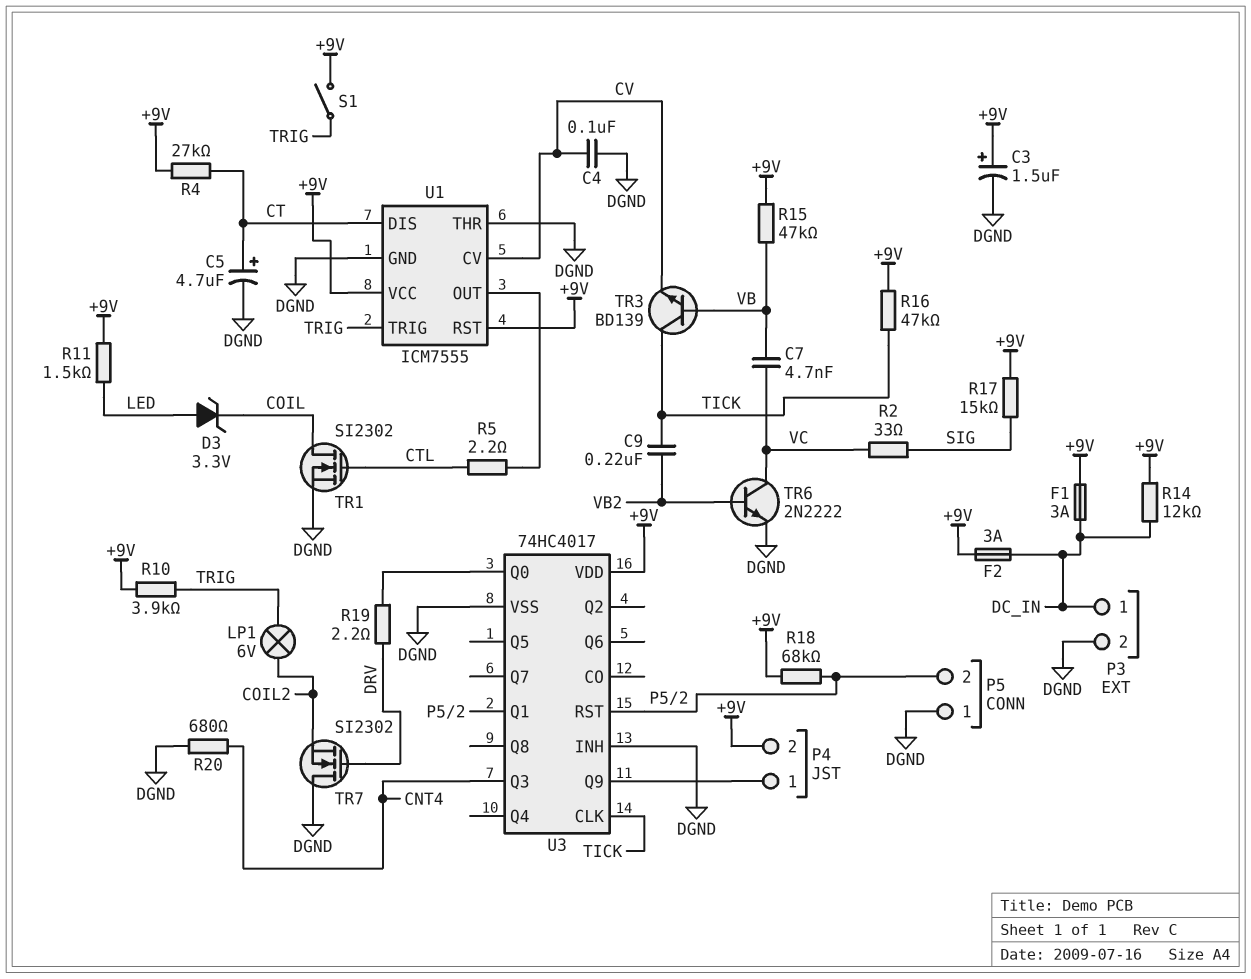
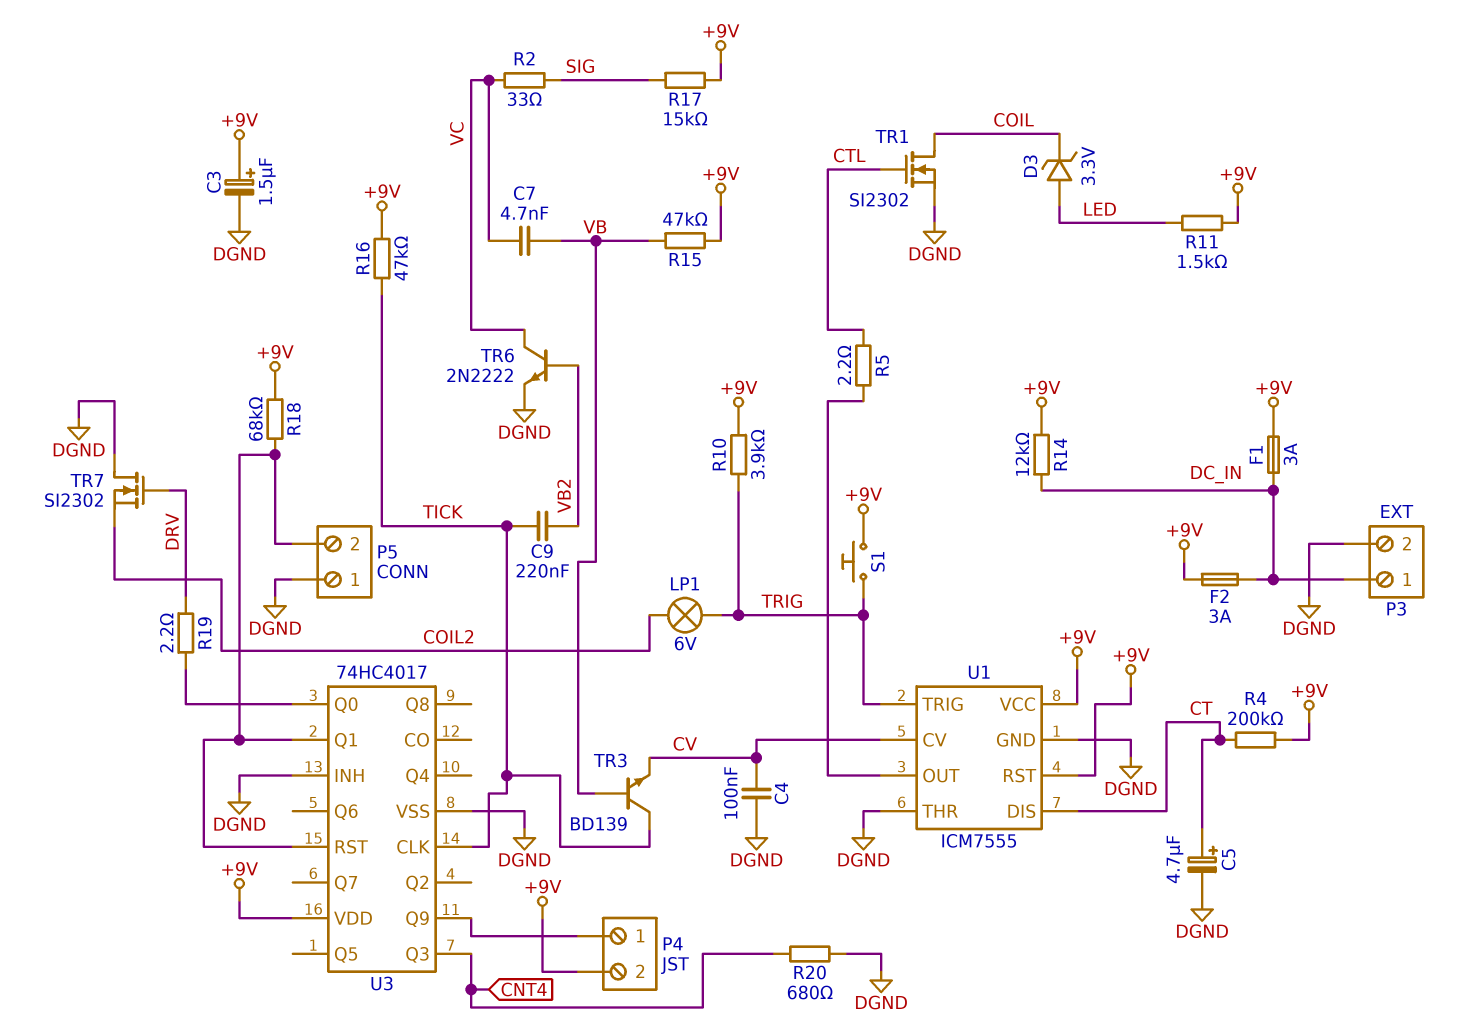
R4: 27k (+9V, CT) -> 200k (+9V, CT)
S1: switch (+9V, TRIG) -> button (+9V, TRIG)

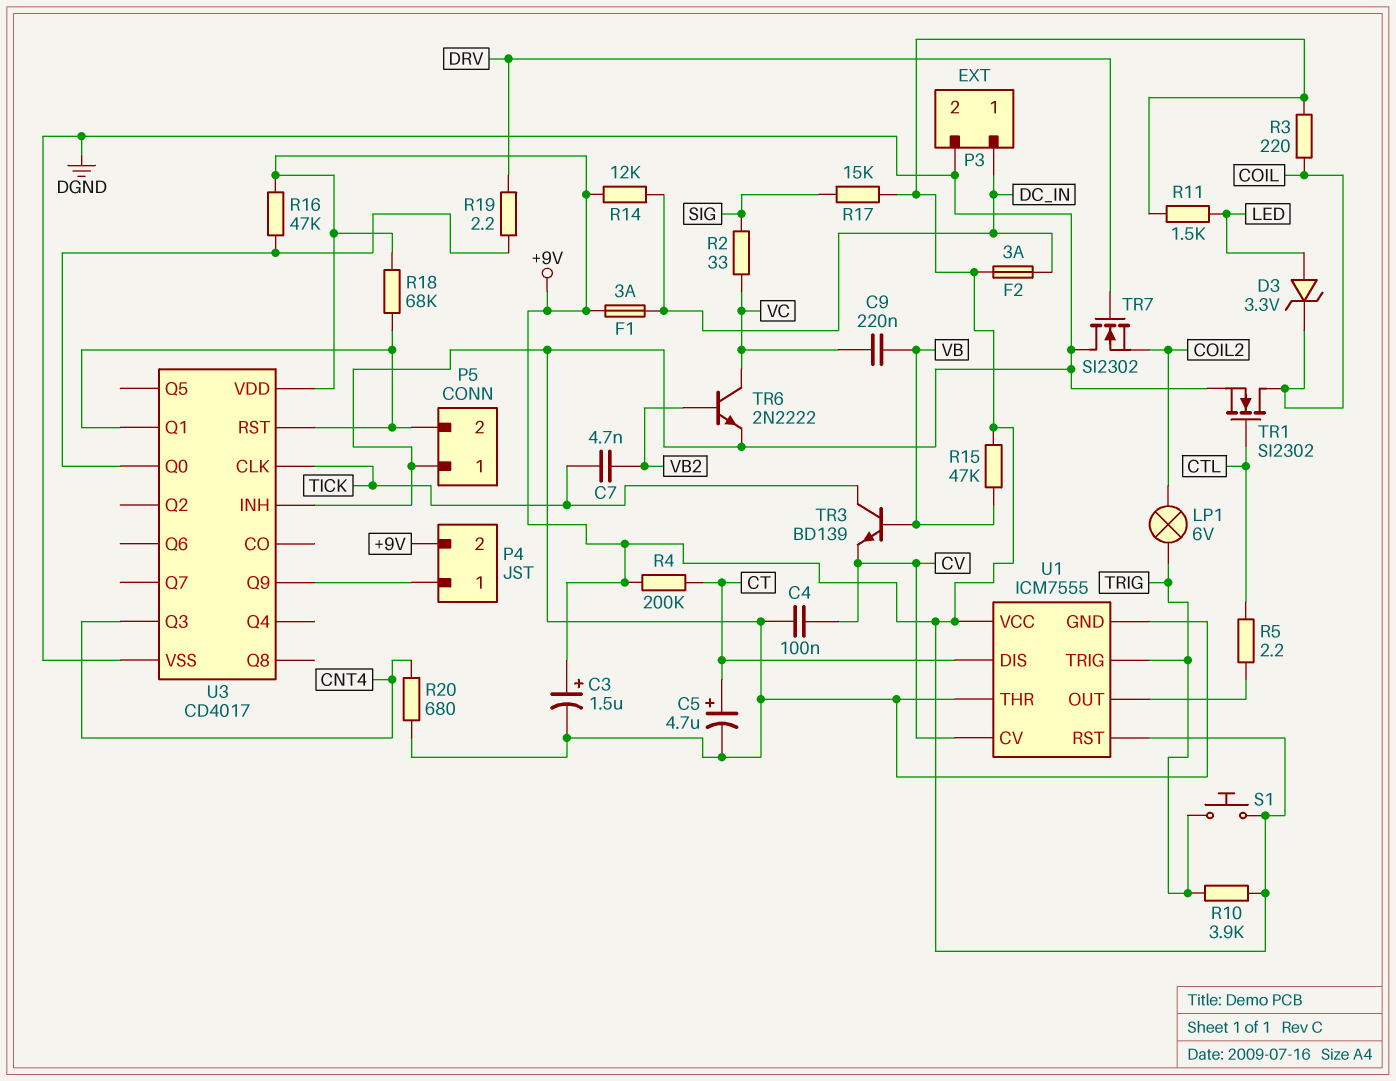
C7: 4.7nF (VB, VC) -> 4.7nF (TICK, VB2)
C9: 220nF (TICK, VB2) -> 220nF (VB, VC)
R3: none -> 220 (+9V, COIL)
R16: 47k (+9V, TICK) -> 47k (+9V, U3/Q0)
U3: 74HC4017 -> CD4017

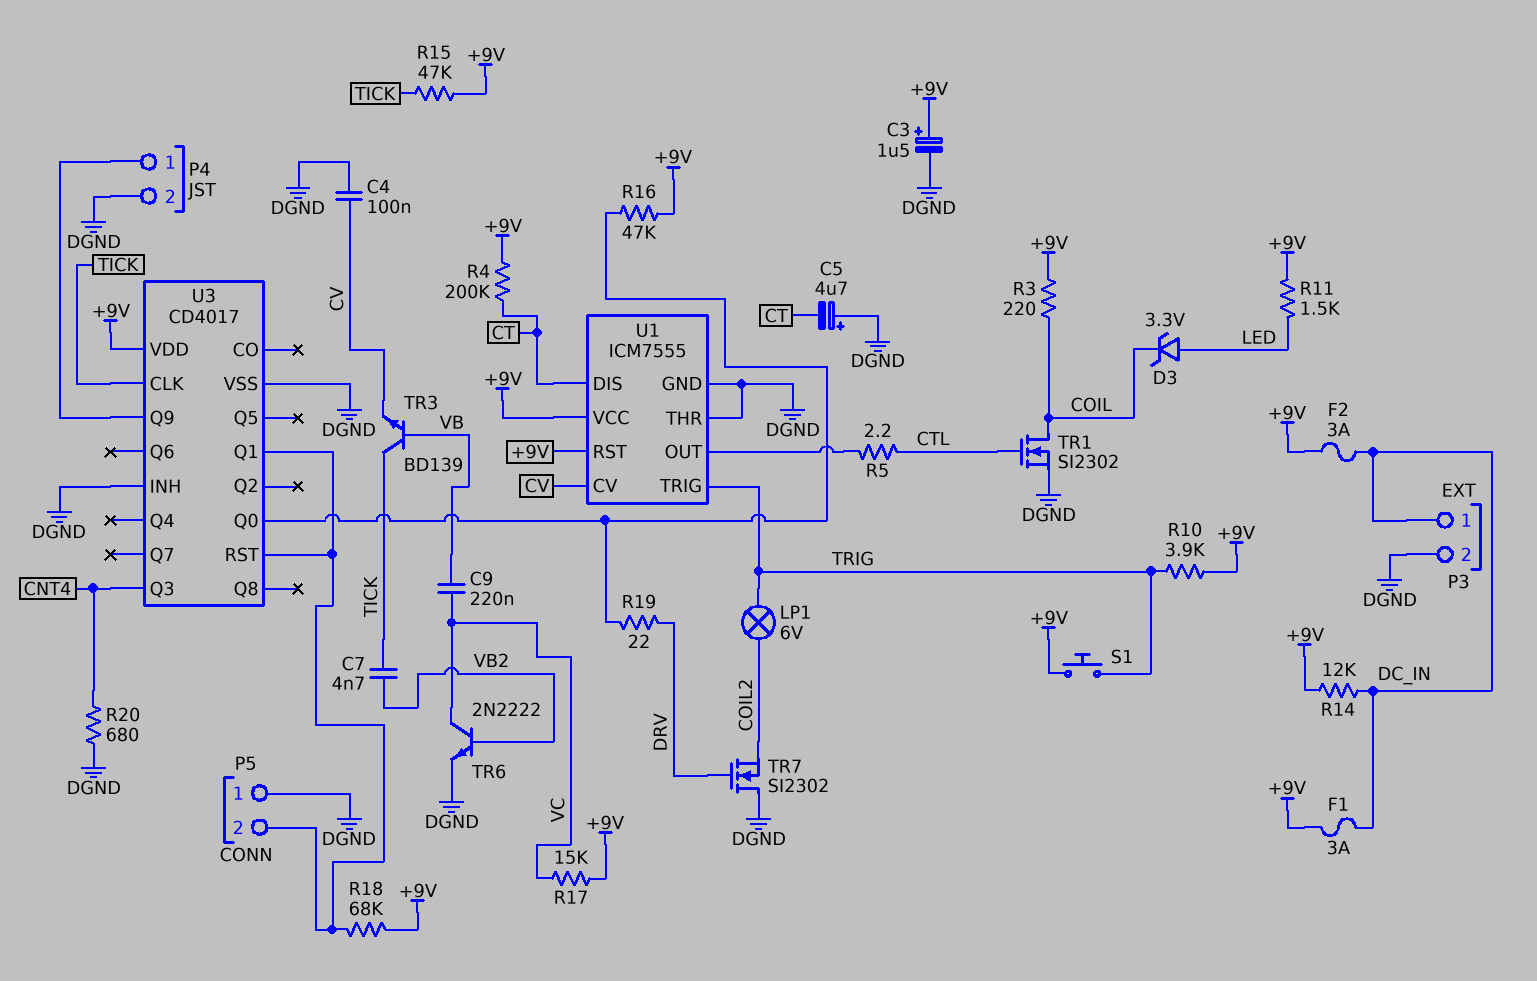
C5: 4.7uF (plus CT, minus DGND) -> 4.7uF (plus DGND, minus CT)
P4 pin 2: +9V -> DGND
R2: 33 (SIG, VC) -> none
R15: 47k (+9V, VB) -> 47k (+9V, TICK)
R17: 15k (+9V, SIG) -> 15k (+9V, VC)
R19: 2.2 (DRV, U3/Q0) -> 22 (DRV, U3/Q0)

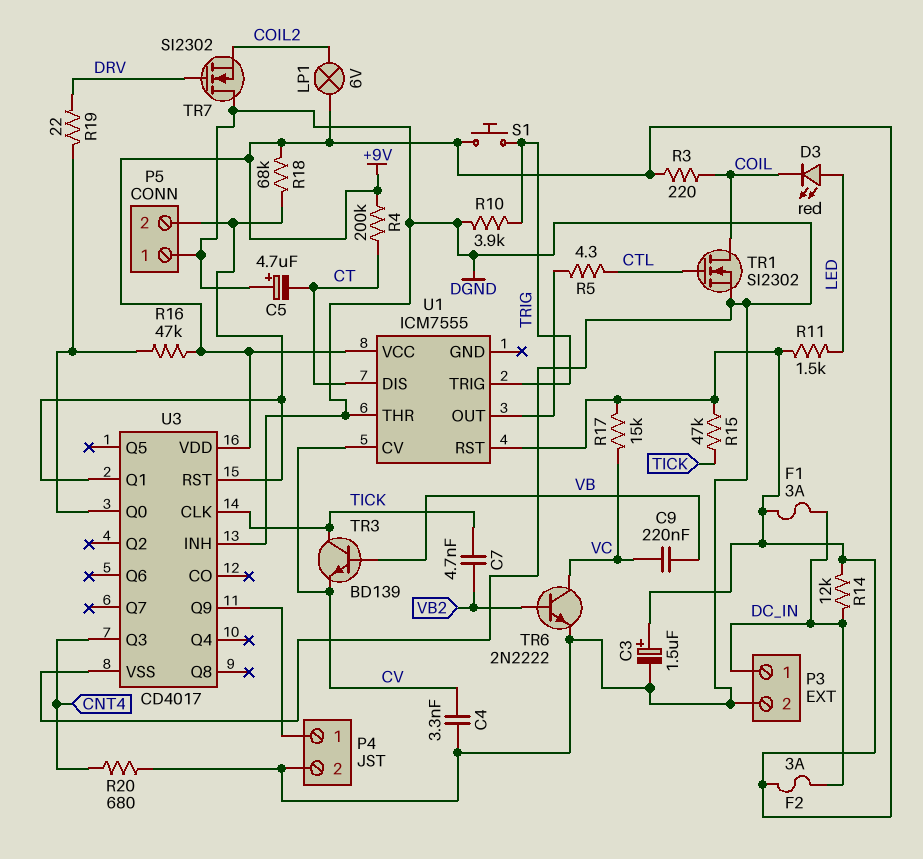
C4: 100nF (CV, DGND) -> 3.3nF (CV, DGND)
D3: zener 3.3V (A LED, K COIL) -> LED red (A LED, K COIL)
LP1: lamp 6V (COIL2, TRIG) -> lamp 6V (+9V, COIL2)
R5: 2.2 (CTL, U1/OUT) -> 4.3 (CTL, U1/OUT)
R10: 3.9k (+9V, TRIG) -> 3.9k (DGND, TRIG)
U1 pin GND: DGND -> none

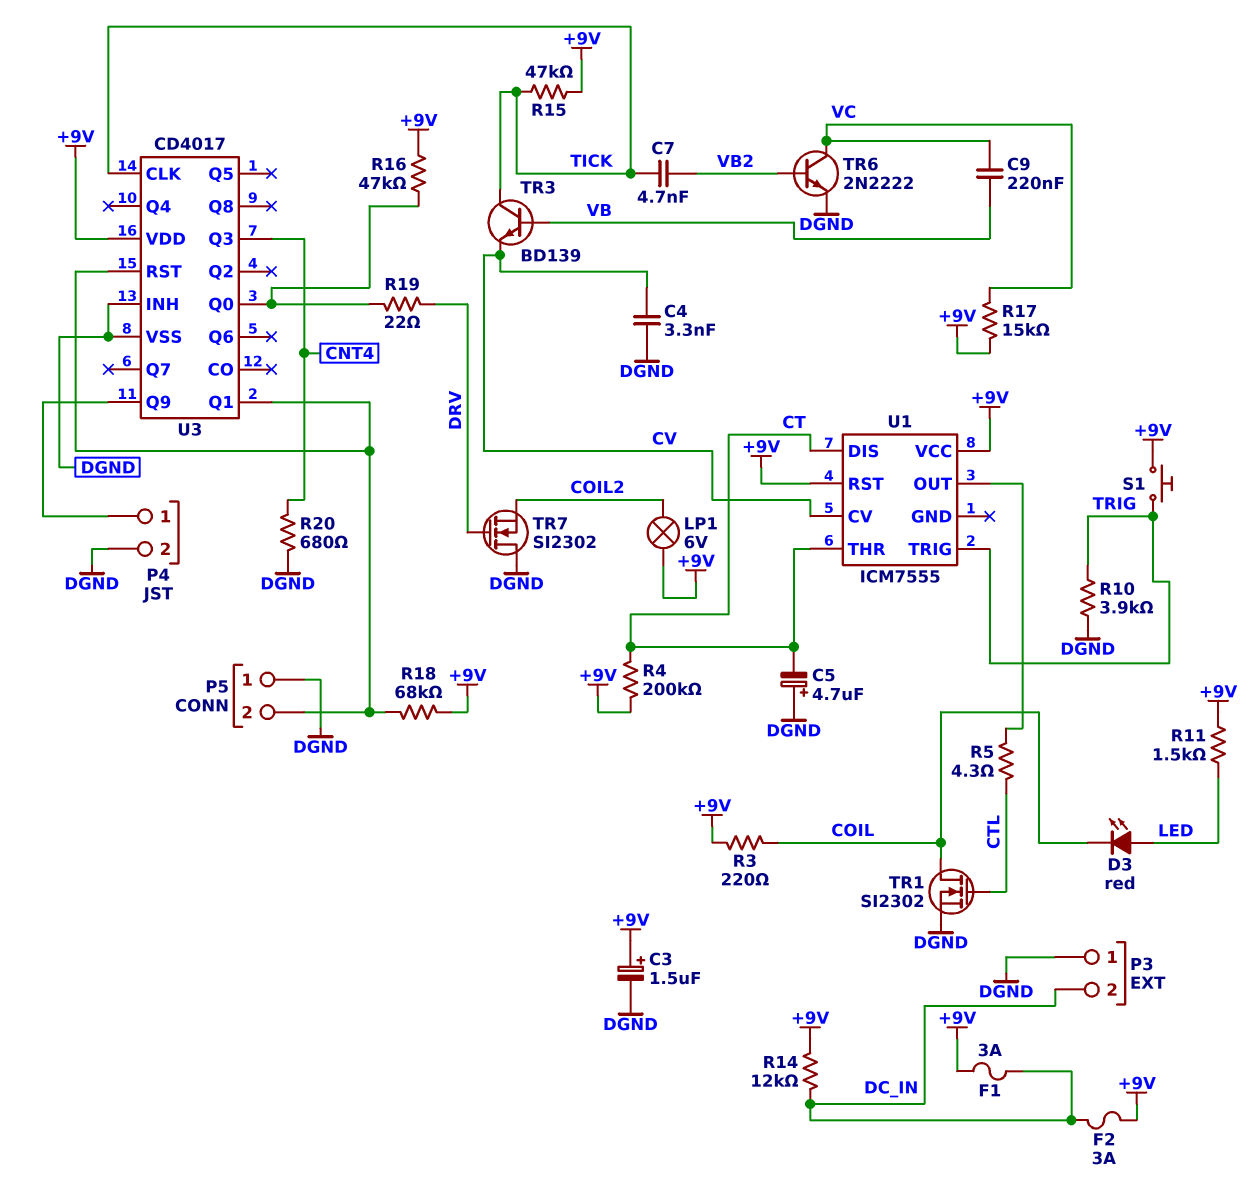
P3 pin 1: DC_IN -> DGND
P3 pin 2: DGND -> DC_IN
U1 pin THR: DGND -> CT

